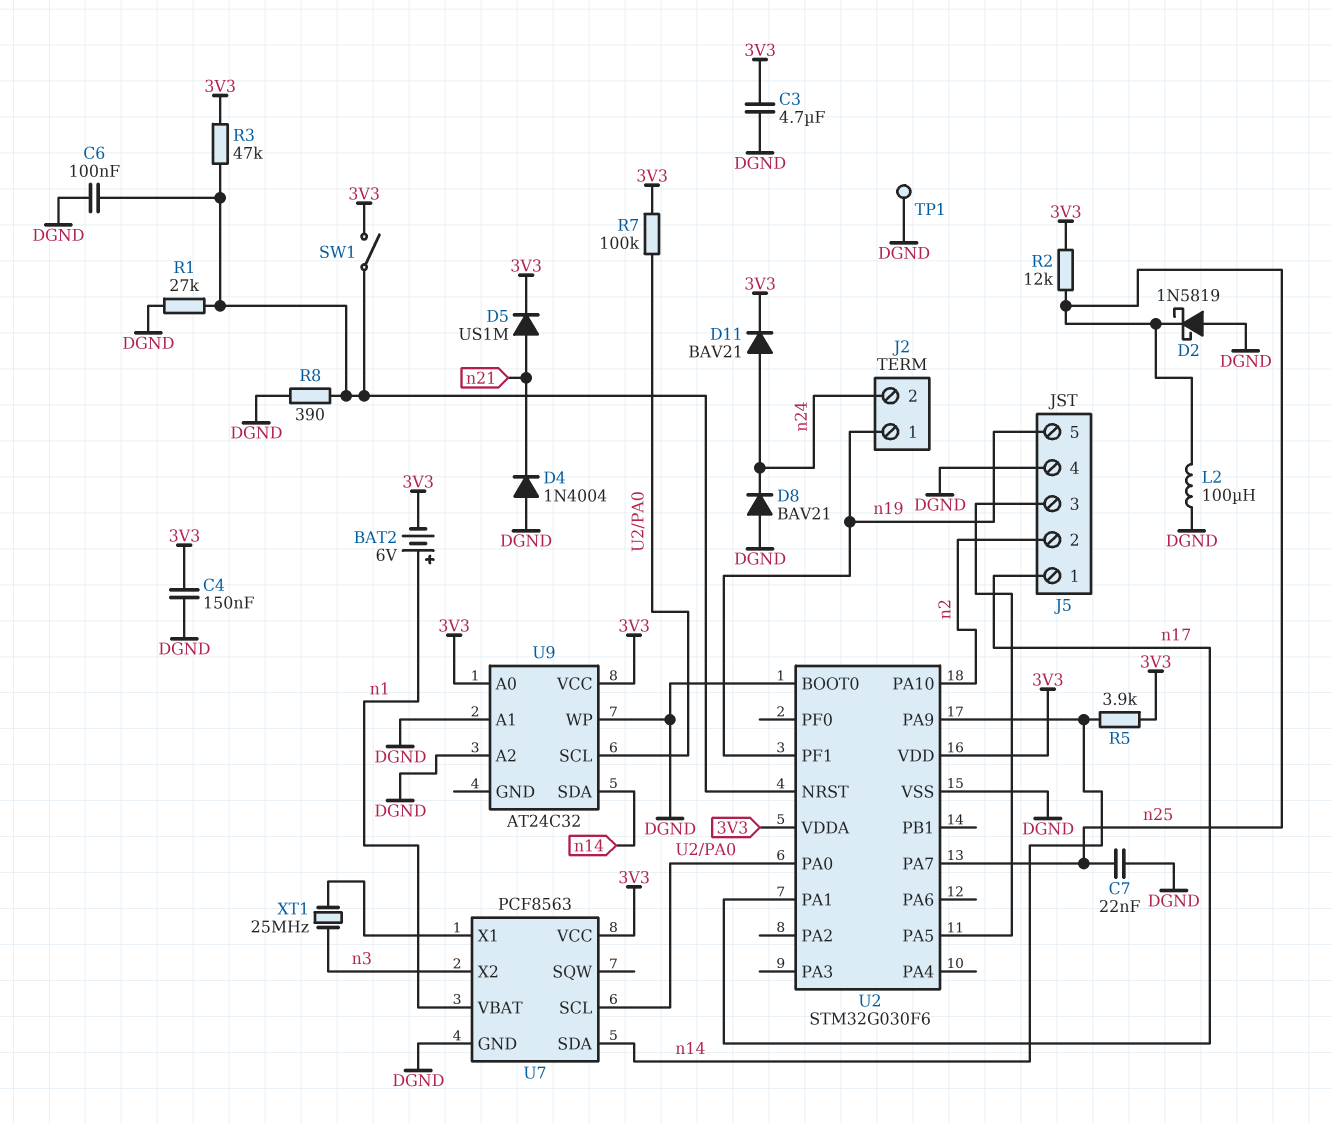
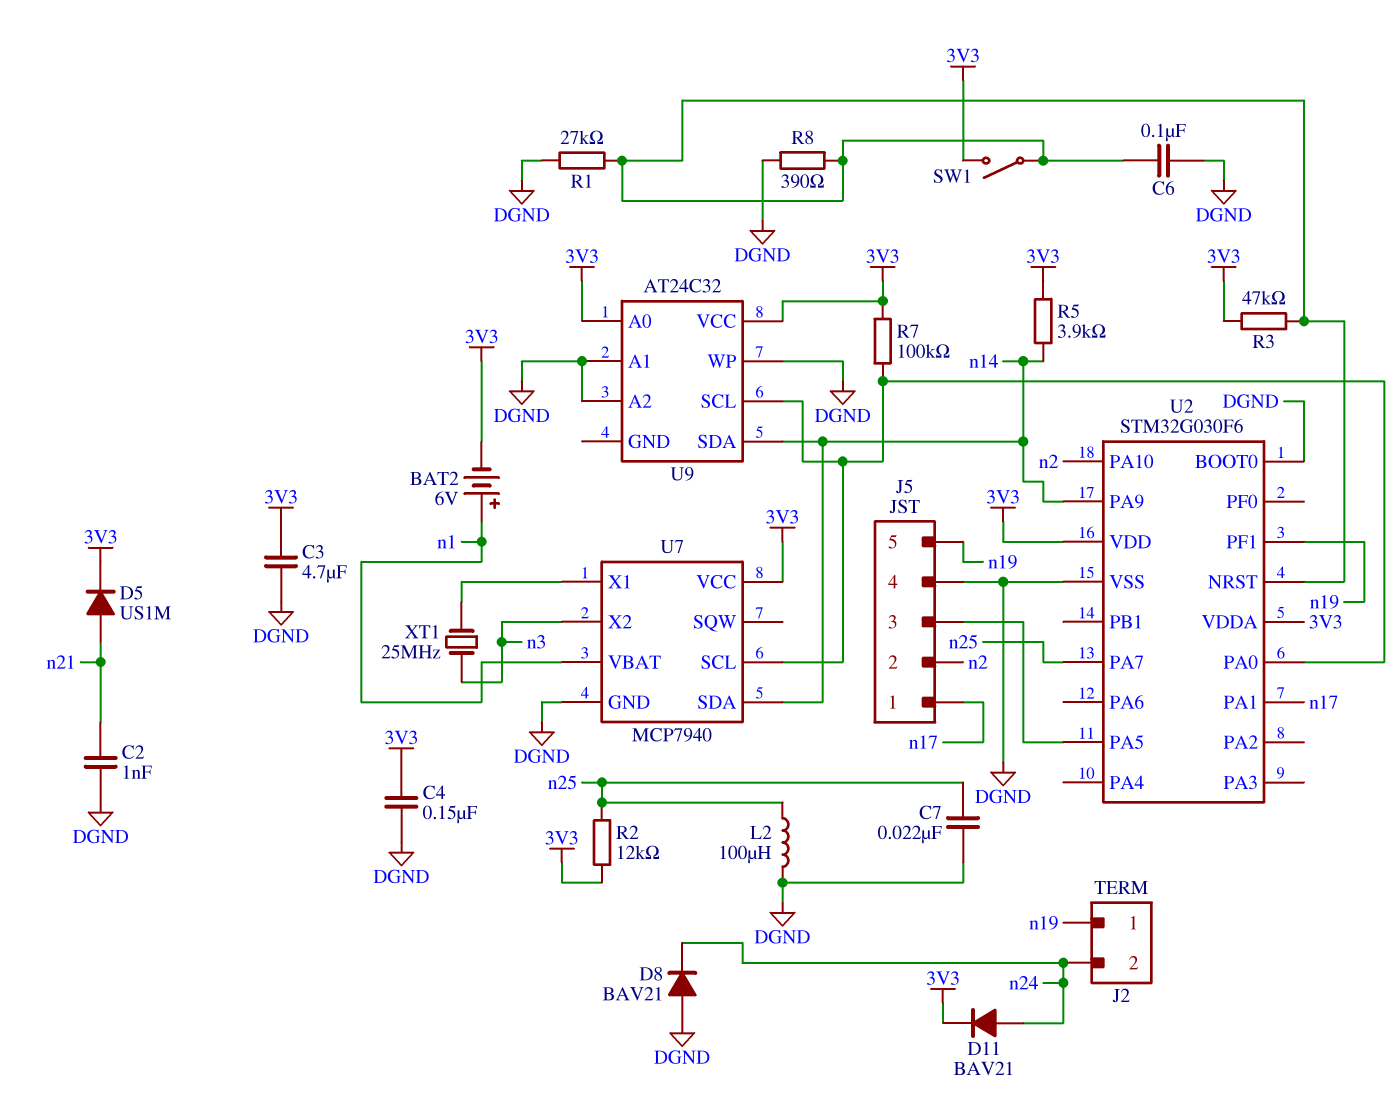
C2: none -> 1nF (DGND, n21)
D2: schottky 1N5819 (A DGND, K n25) -> none
D4: diode 1N4004 (A DGND, K n21) -> none
TP1: test point (DGND) -> none
U7: PCF8563 -> MCP7940

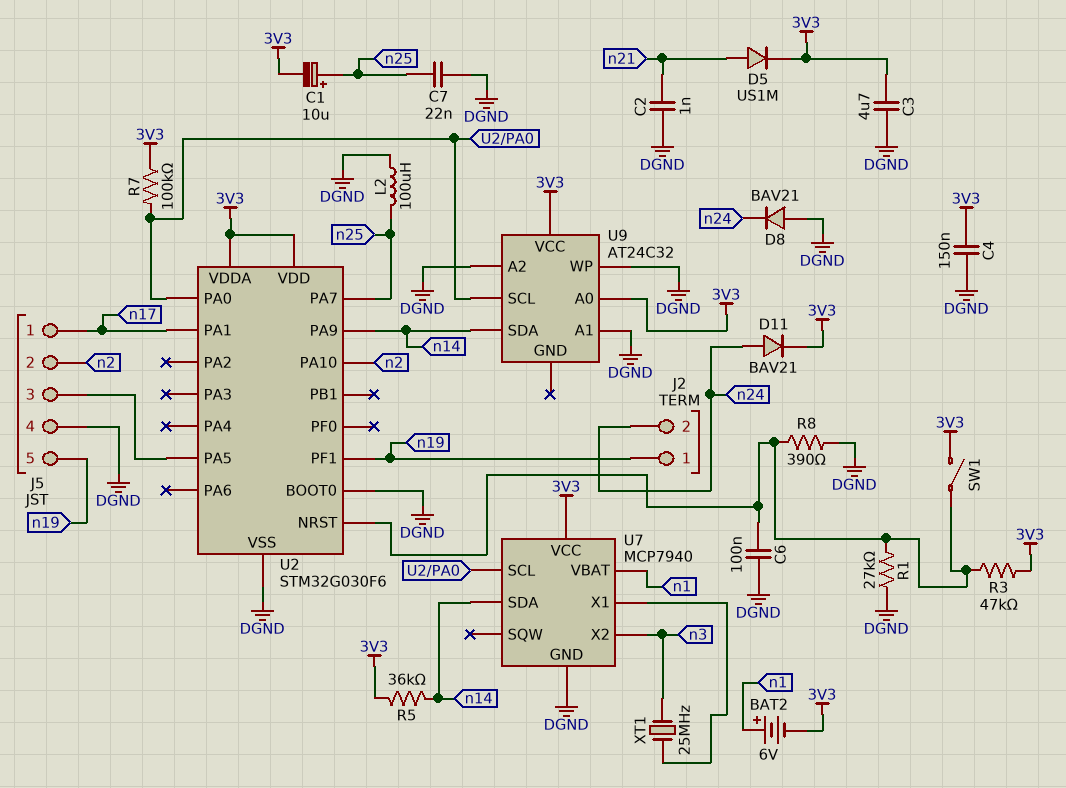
C1: none -> 10uF (plus n25, minus 3V3)
R2: 12k (3V3, n25) -> none
R5: 3.9k (3V3, n14) -> 36k (3V3, n14)

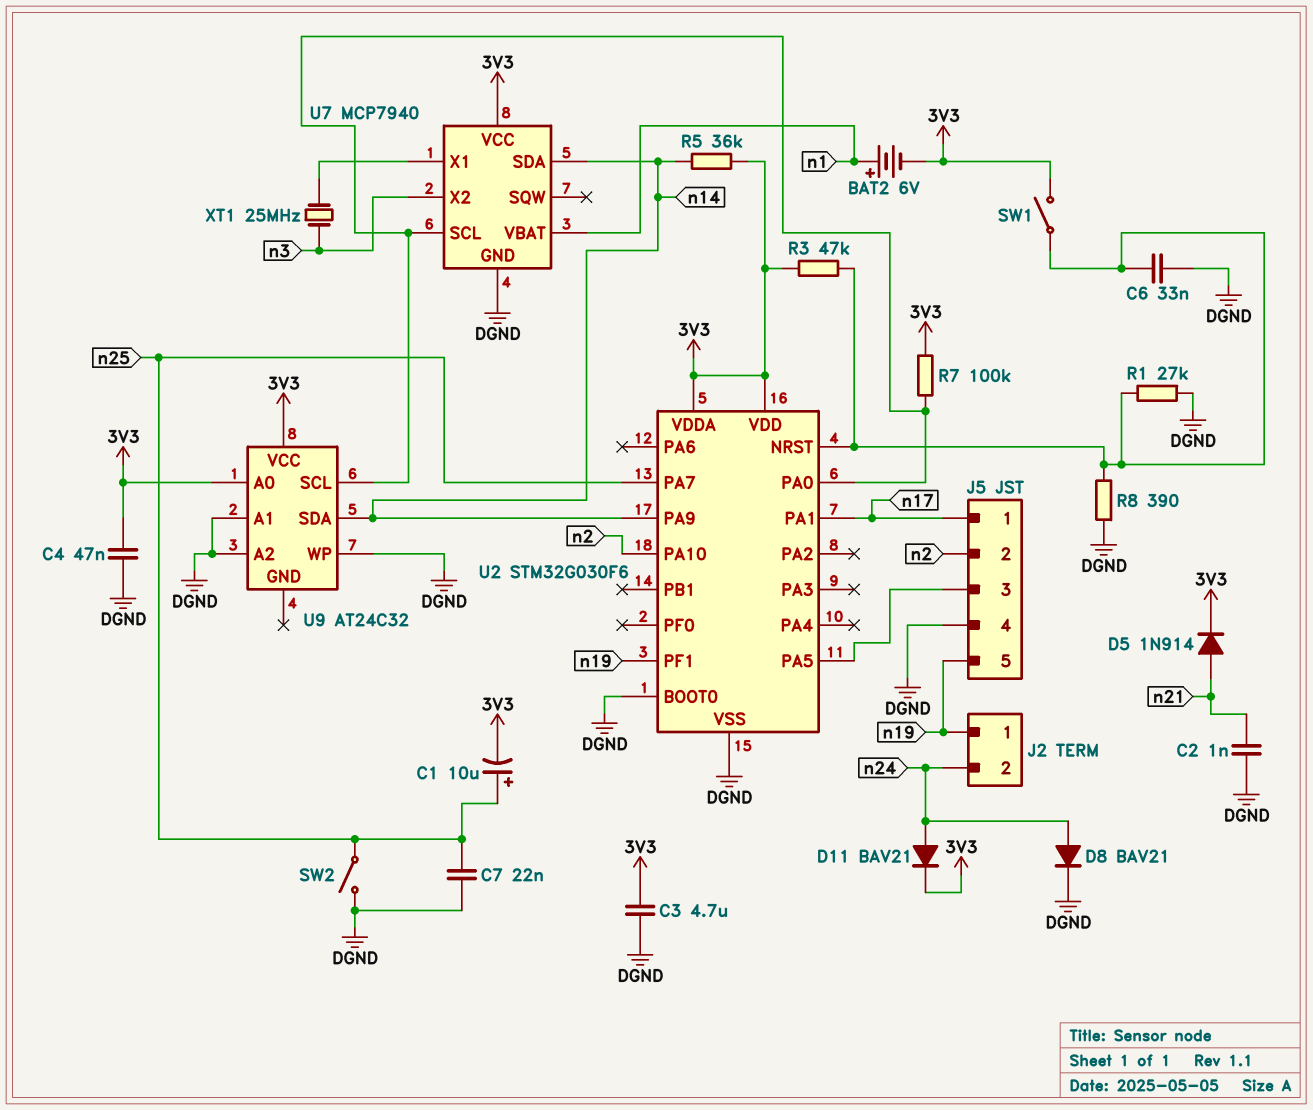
C4: 150nF (3V3, DGND) -> 47nF (3V3, DGND)
C6: 100nF (DGND, U2/NRST) -> 33nF (DGND, U2/NRST)
D5: diode US1M (A n21, K 3V3) -> diode 1N914 (A n21, K 3V3)
D8: diode BAV21 (A DGND, K n24) -> diode BAV21 (A n24, K DGND)
L2: 100uH (DGND, n25) -> none
SW2: none -> switch (DGND, n25)

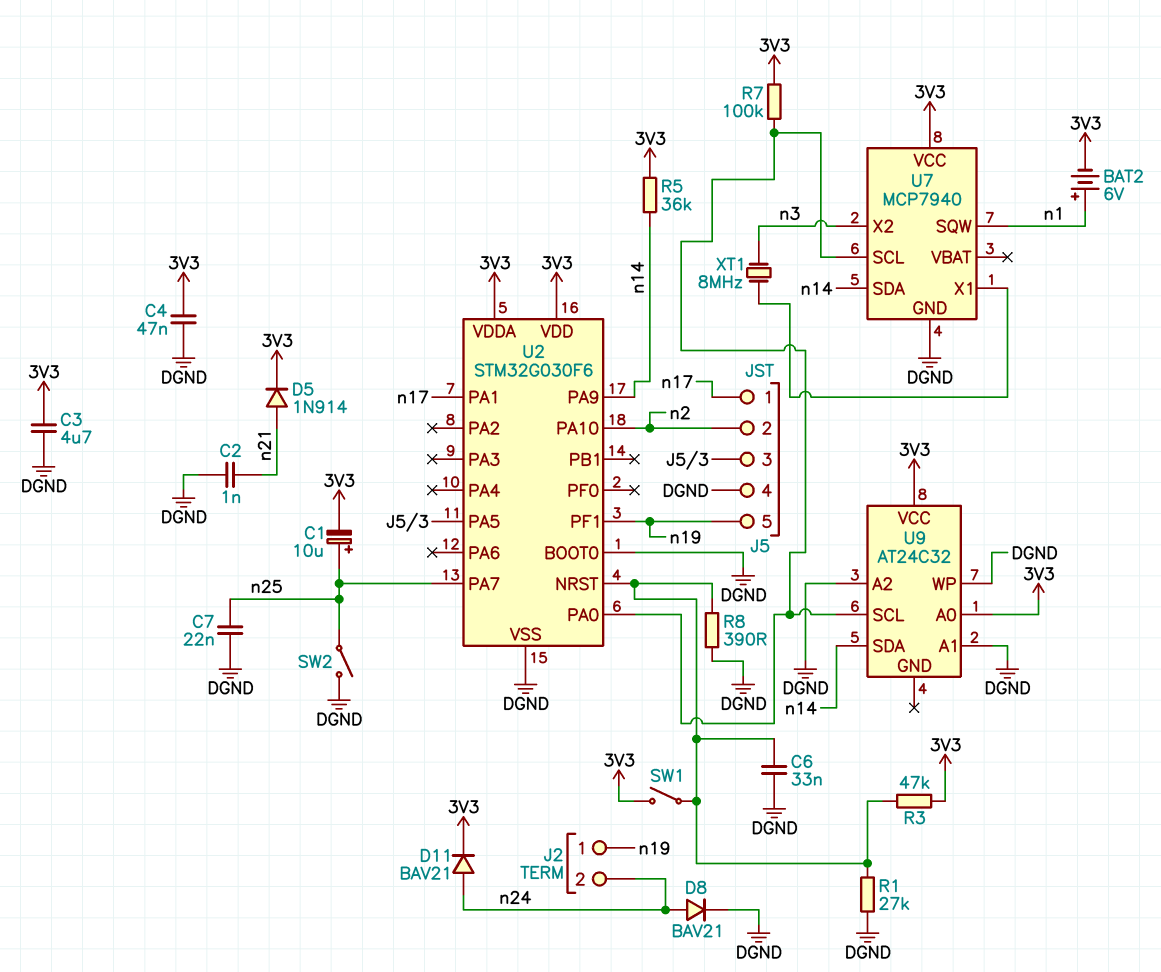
U7 pin SQW: none -> n1
U7 pin VBAT: n1 -> none
XT1: 25MHz (U7/X1, n3) -> 8MHz (U7/X1, n3)

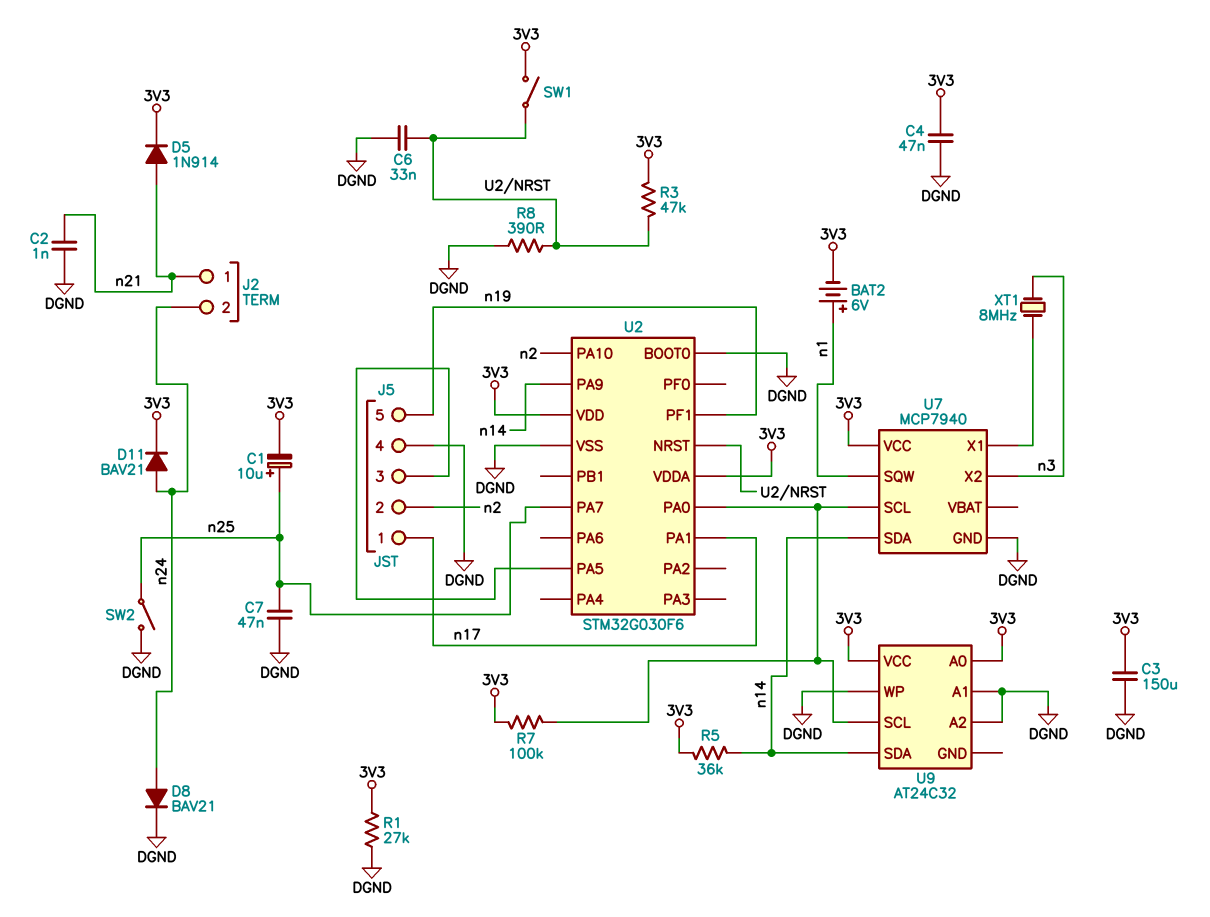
C3: 4.7uF (3V3, DGND) -> 150uF (3V3, DGND)
C7: 22nF (DGND, n25) -> 47nF (DGND, n25)
J2 pin 1: n19 -> n21
R1: 27k (DGND, U2/NRST) -> 27k (3V3, DGND)

